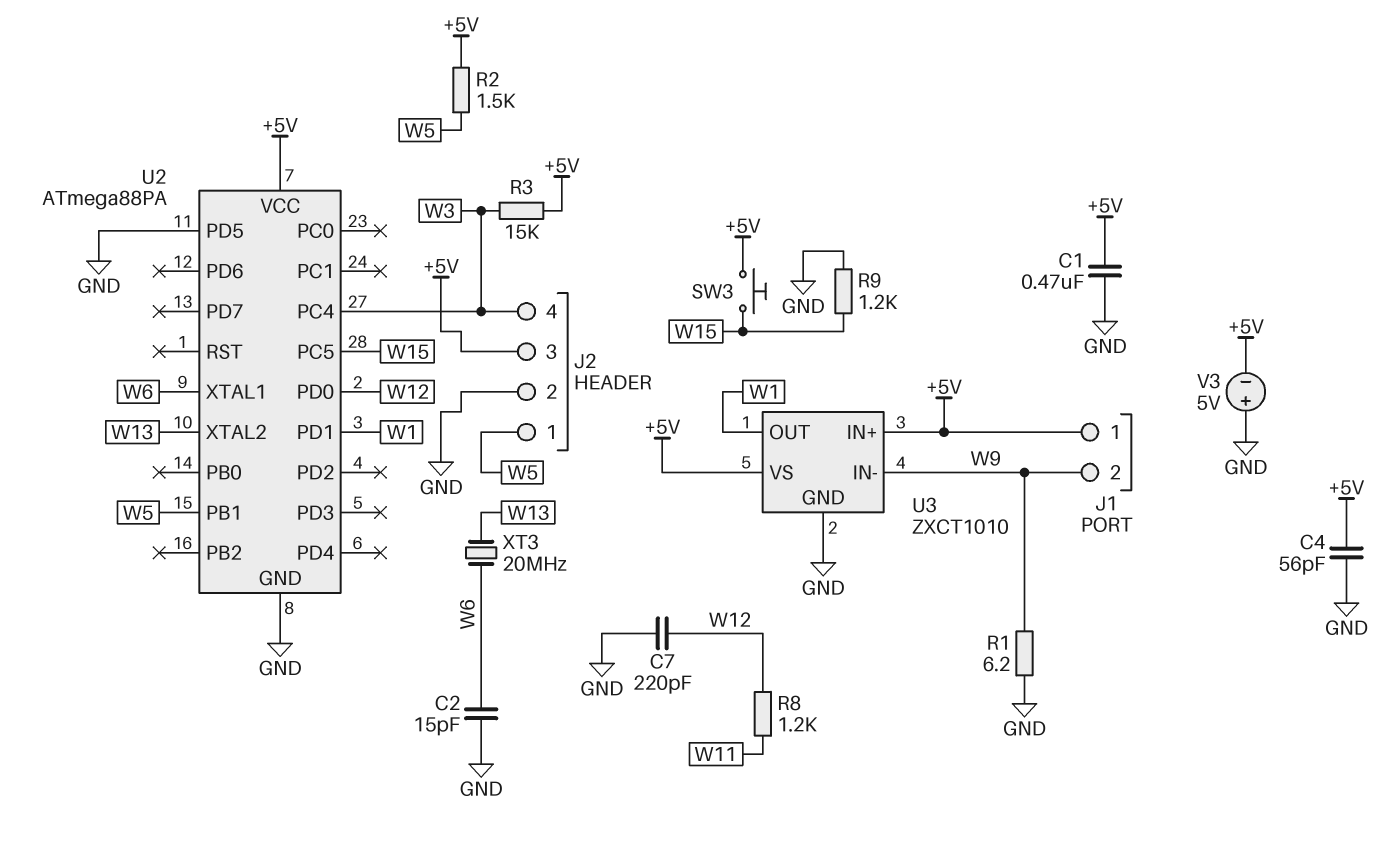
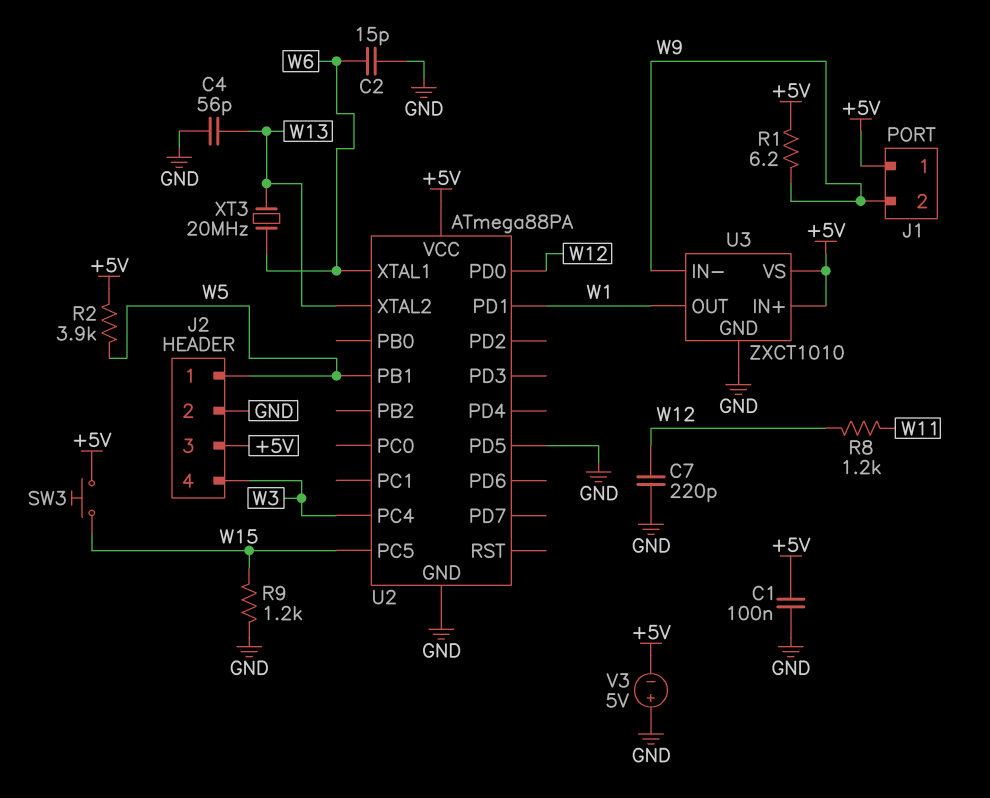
C1: 470nF (+5V, GND) -> 100nF (+5V, GND)
C4: 56pF (+5V, GND) -> 56pF (GND, W13)
R1: 6.2 (GND, W9) -> 6.2 (+5V, W9)
R2: 1.5k (+5V, W5) -> 3.9k (+5V, W5)
R3: 15k (+5V, W3) -> none

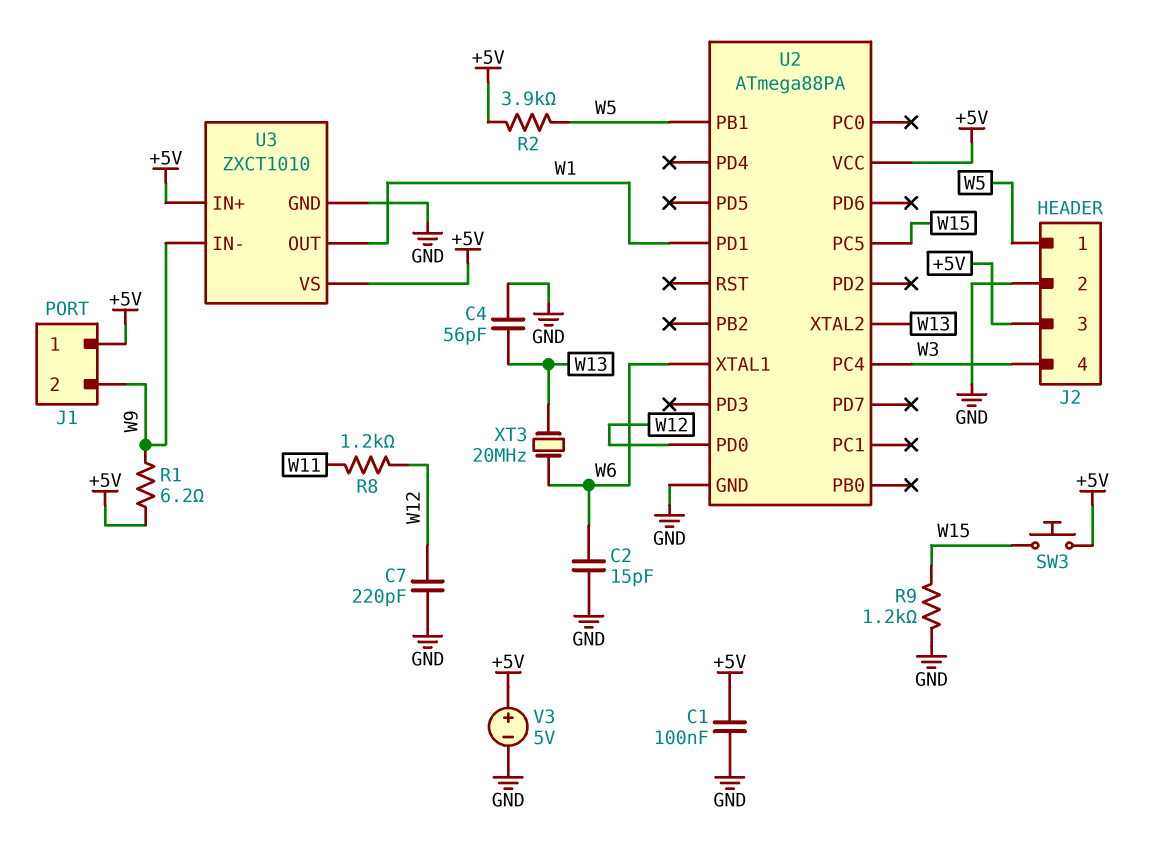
U2 pin PD5: GND -> none
V3: 5V (plus GND, minus +5V) -> 5V (plus +5V, minus GND)

